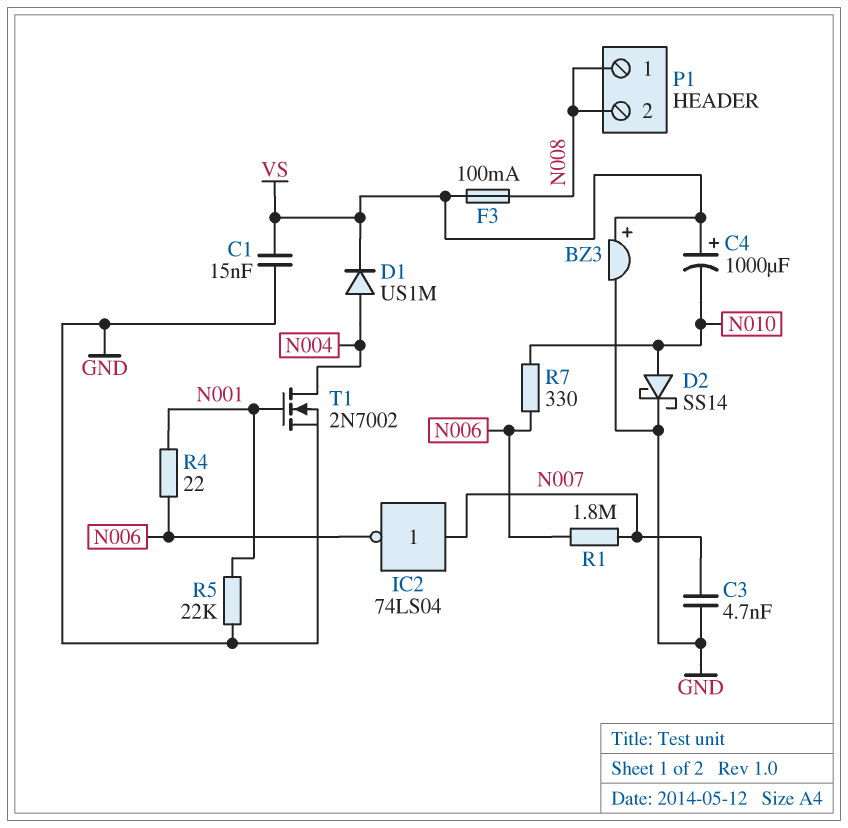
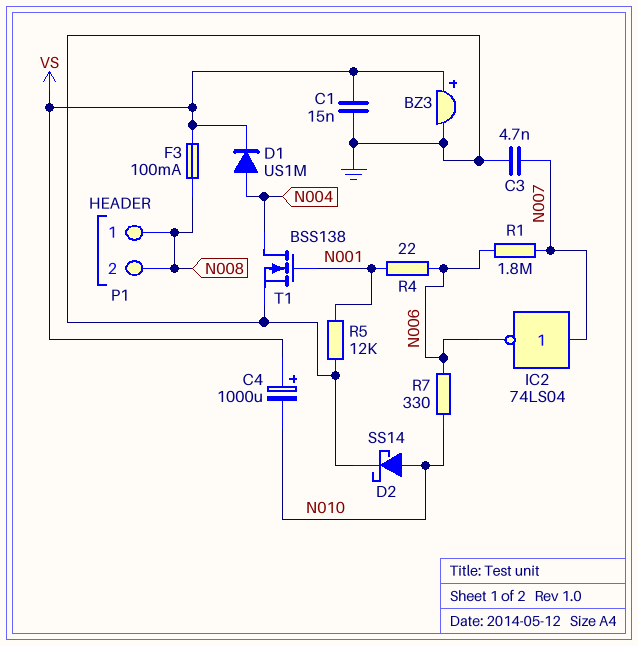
R5: 22k (GND, N001) -> 12k (GND, N001)
T1: NMOS 2N7002 (G N001, D N004, S GND) -> NMOS BSS138 (G N001, D N004, S GND)

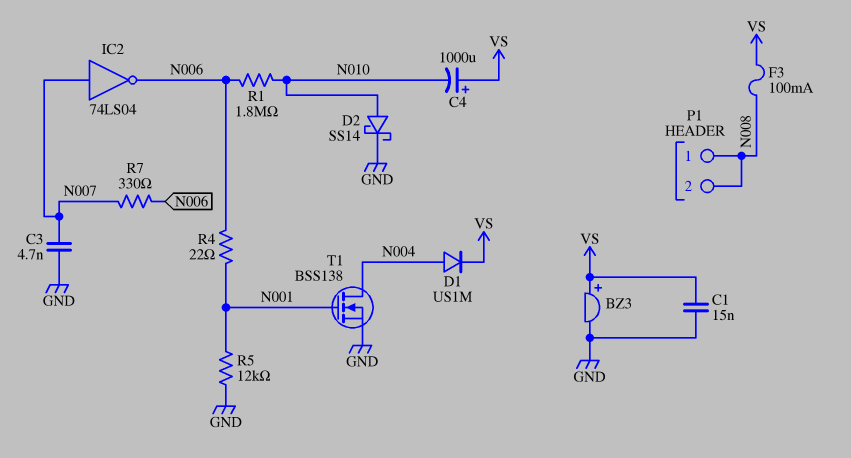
R1: 1.8M (N006, N007) -> 1.8M (N006, N010)
R7: 330 (N006, N010) -> 330 (N006, N007)

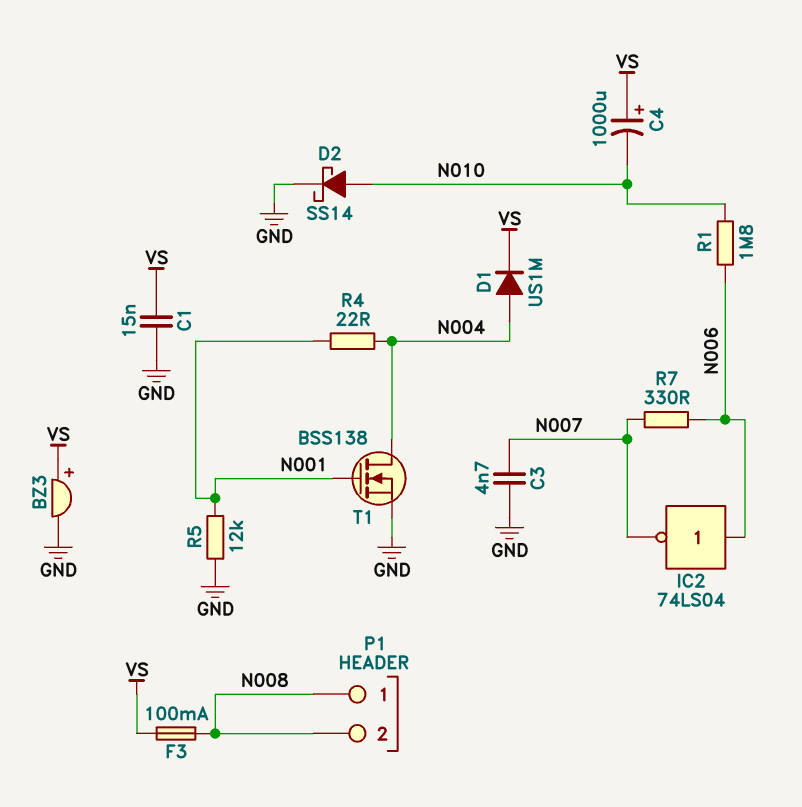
IC2: NOT 74LS04 (in N007, out N006) -> NOT 74LS04 (in N006, out N007)
R4: 22 (N001, N006) -> 22 (N001, N004)

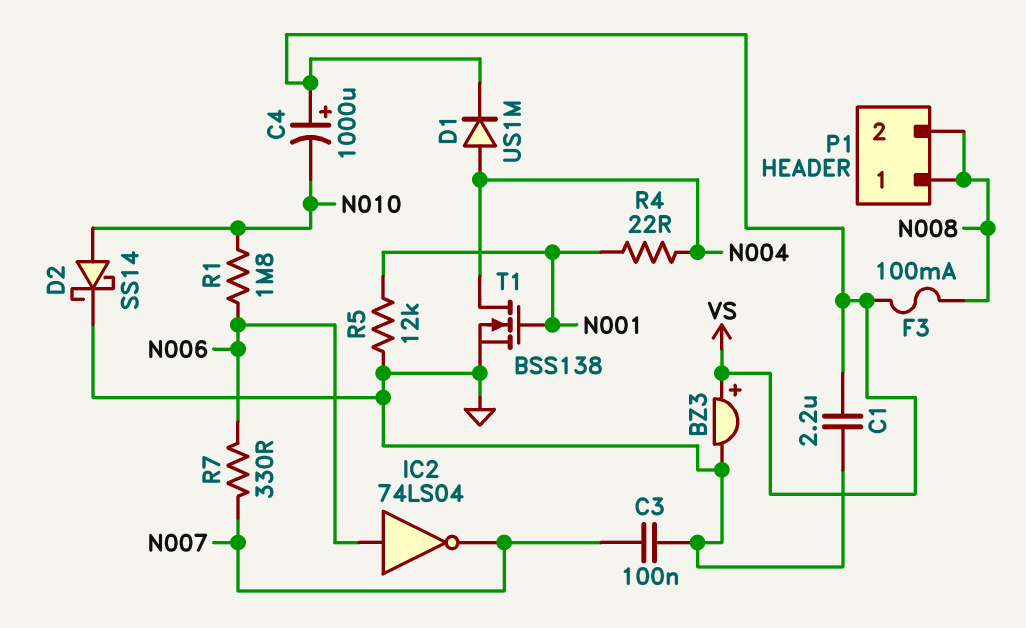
C1: 15nF (GND, VS) -> 2.2uF (GND, VS)
C3: 4.7nF (GND, N007) -> 100nF (GND, N007)

